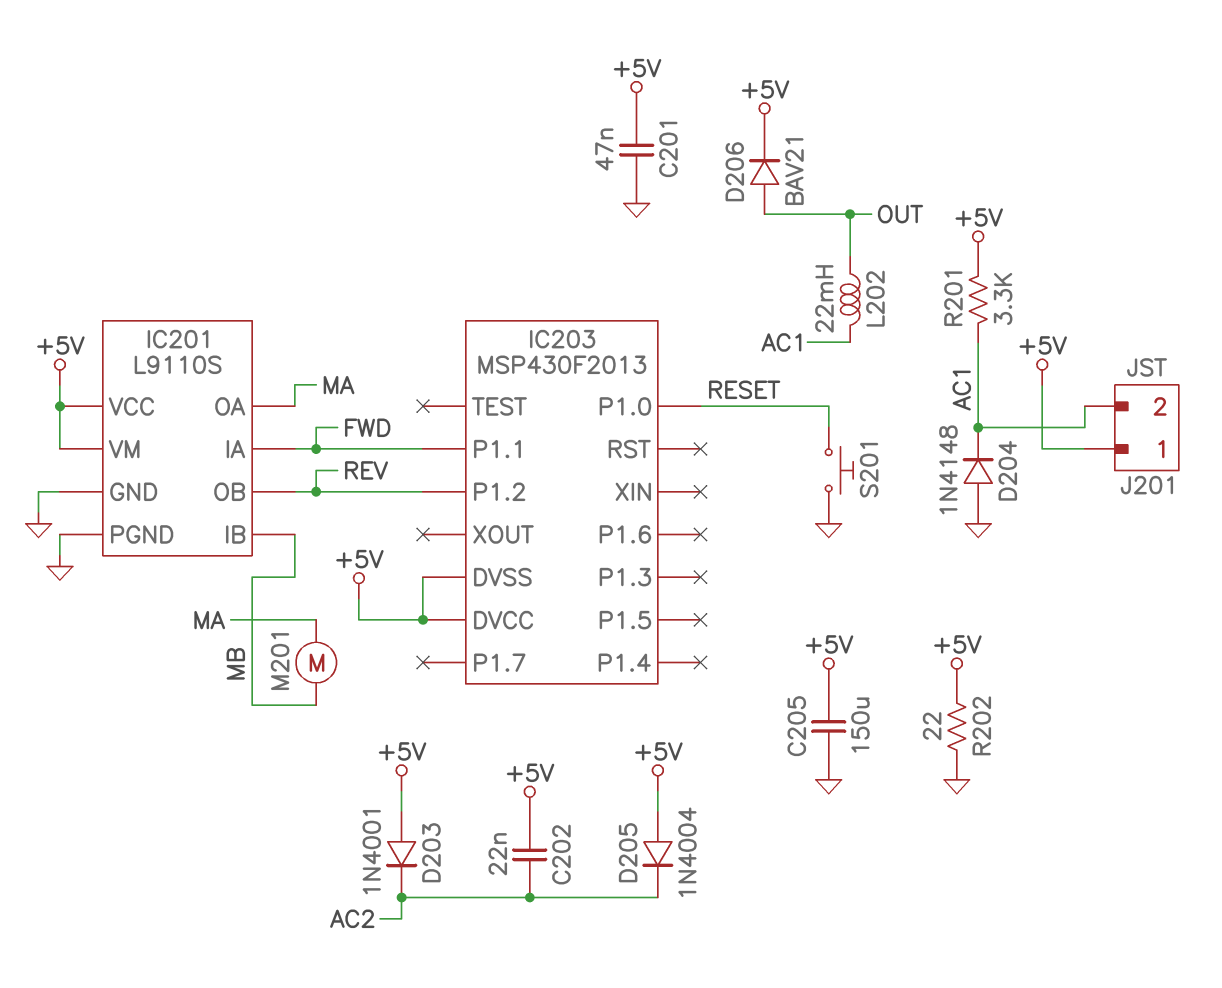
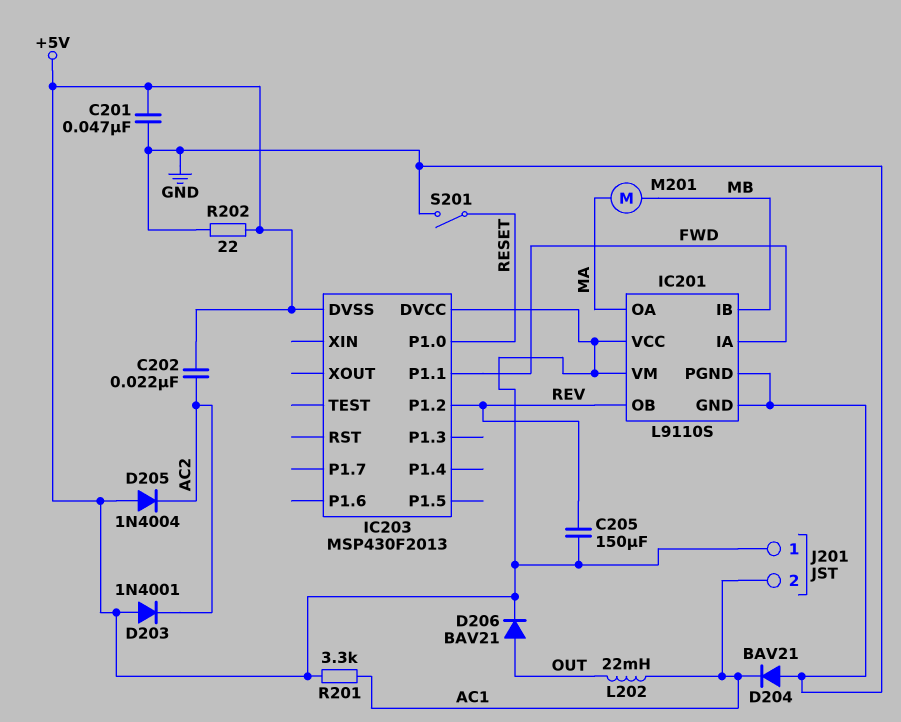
C205: 150uF (+5V, GND) -> 150uF (+5V, REV)
D204: diode 1N4148 (A GND, K AC1) -> diode BAV21 (A GND, K AC1)
S201: button (GND, RESET) -> switch (GND, RESET)

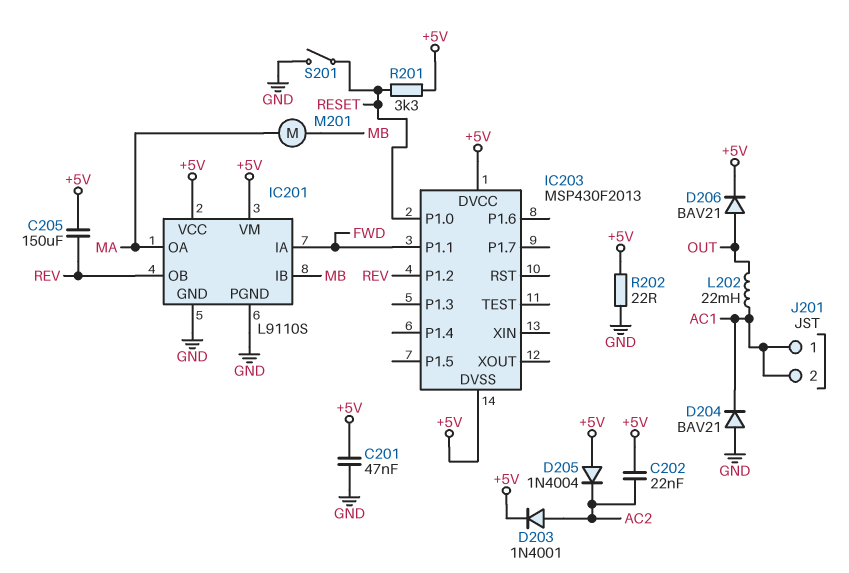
D203: diode 1N4001 (A +5V, K AC2) -> diode 1N4001 (A AC2, K +5V)
J201 pin 1: +5V -> AC1
R201: 3.3k (+5V, AC1) -> 3.3k (+5V, RESET)

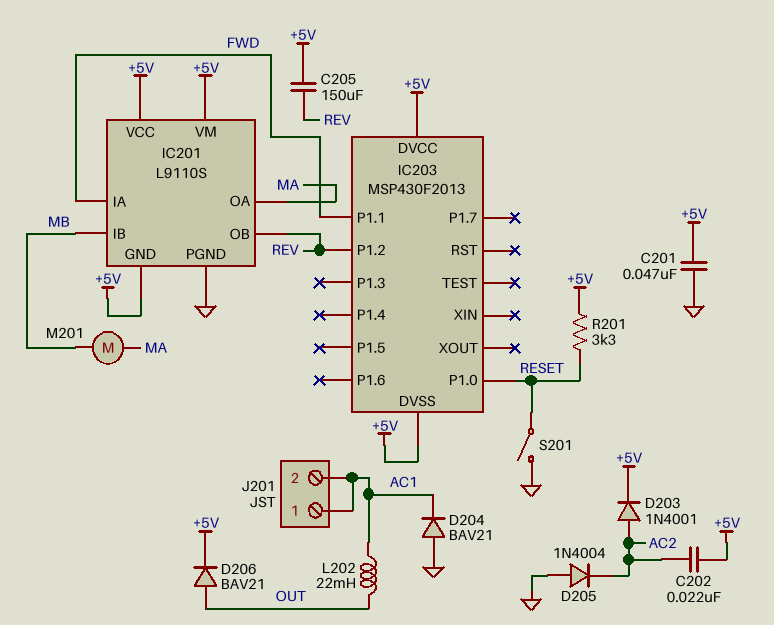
D205: diode 1N4004 (A +5V, K AC2) -> diode 1N4004 (A GND, K AC2)
IC201 pin GND: GND -> +5V
R202: 22 (+5V, GND) -> none

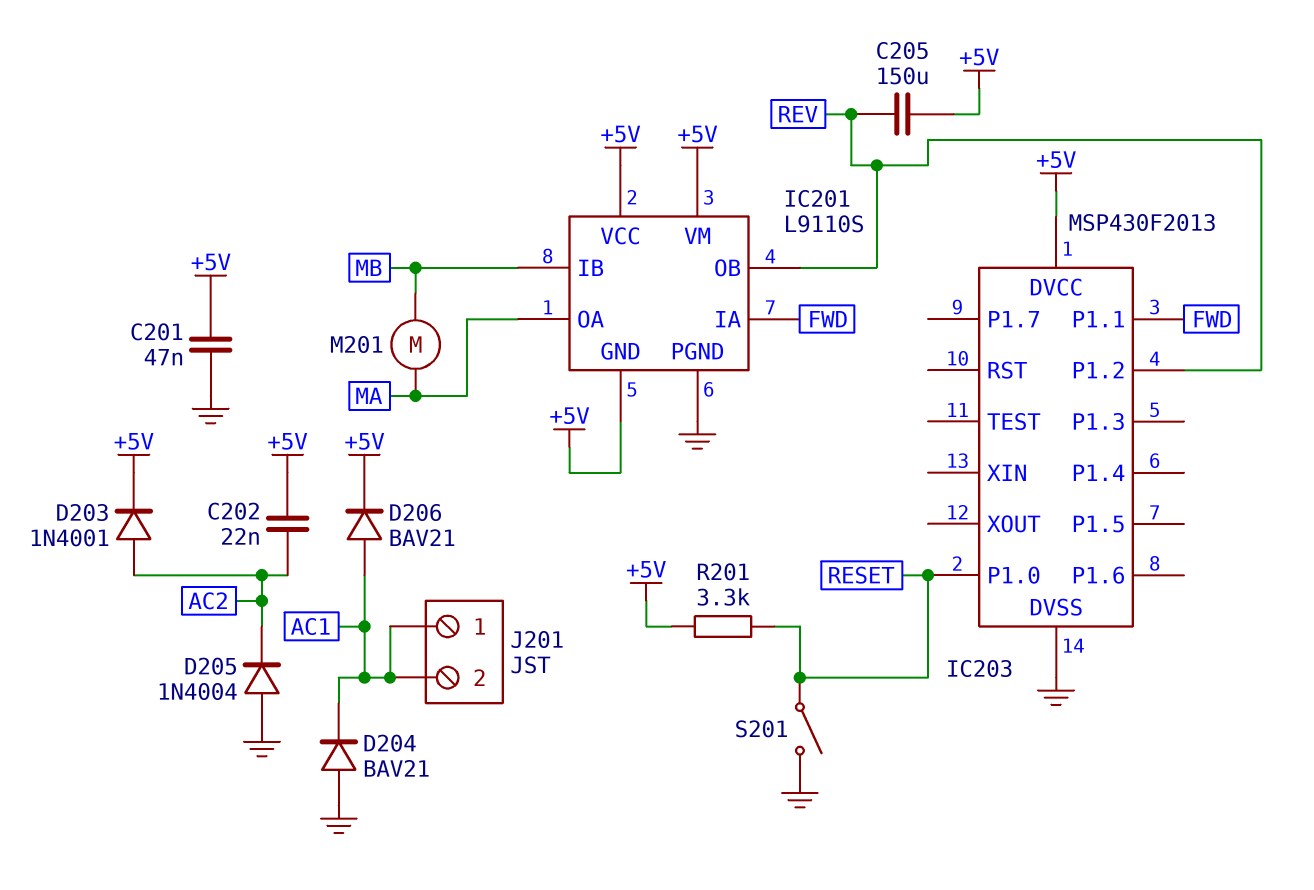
D206: diode BAV21 (A OUT, K +5V) -> diode BAV21 (A AC1, K +5V)
IC203 pin DVSS: +5V -> GND
L202: 22mH (AC1, OUT) -> none

